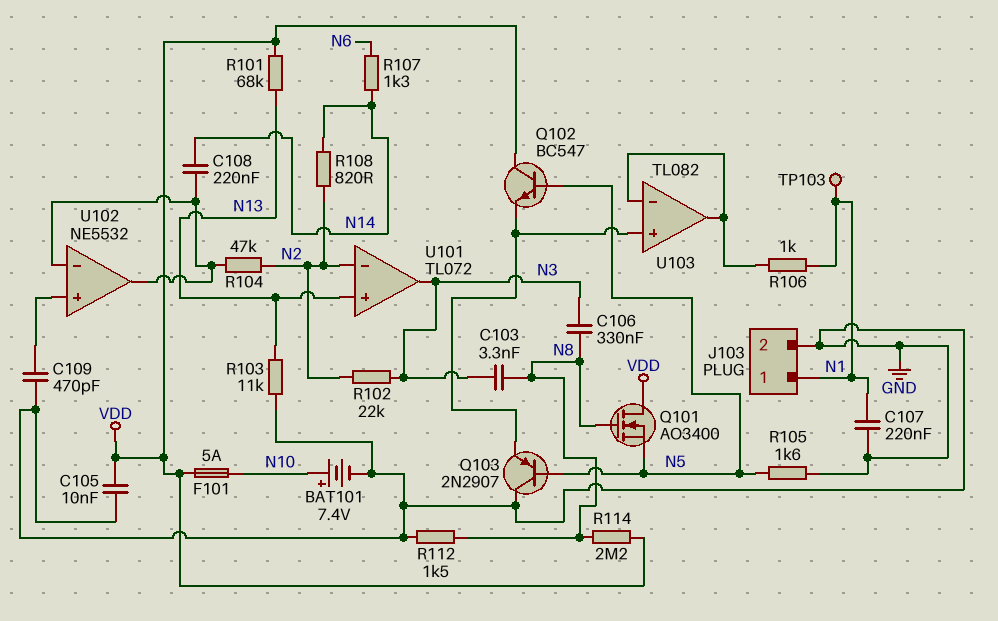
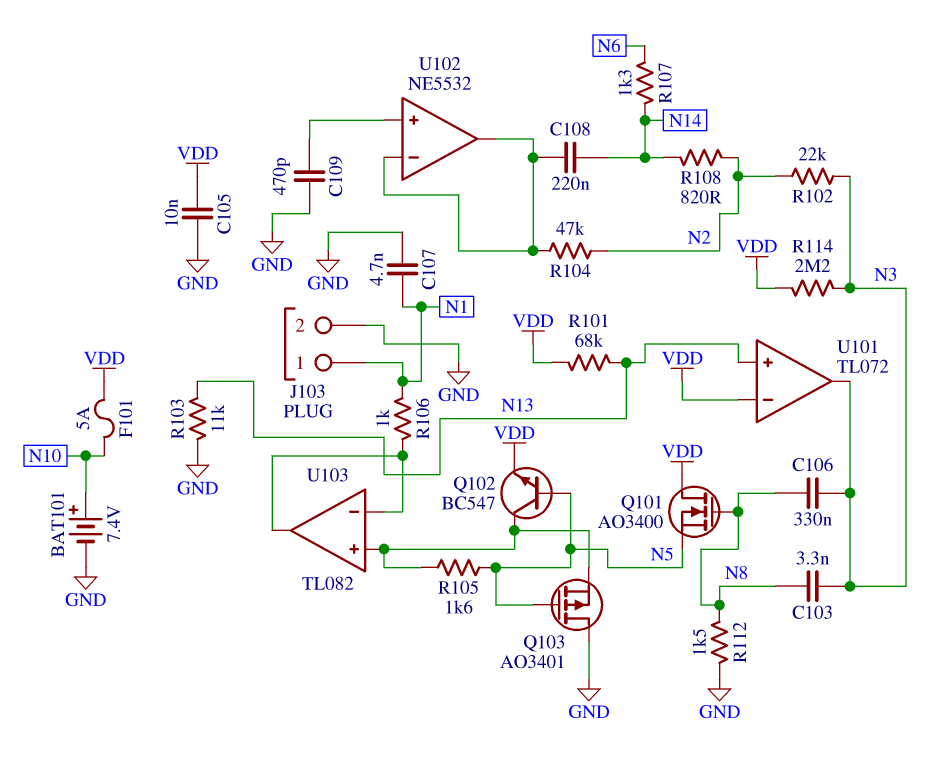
C107: 220nF (GND, N1) -> 4.7nF (GND, N1)
Q102: NPN BC547 (B N5, C VDD, E U103/in+) -> NPN BC547 (B N5, C U103/in+, E VDD)
Q103: PNP 2N2907 (B N5, C GND, E U103/in+) -> PMOS AO3401 (G N5, D GND, S U103/in+)
R105: 1.6k (GND, N5) -> 1.6k (N5, U103/in+)
R114: 2.2M (N8, VDD) -> 2.2M (N3, VDD)
TP103: test point (N1) -> none
U101 pin in-: N2 -> VDD

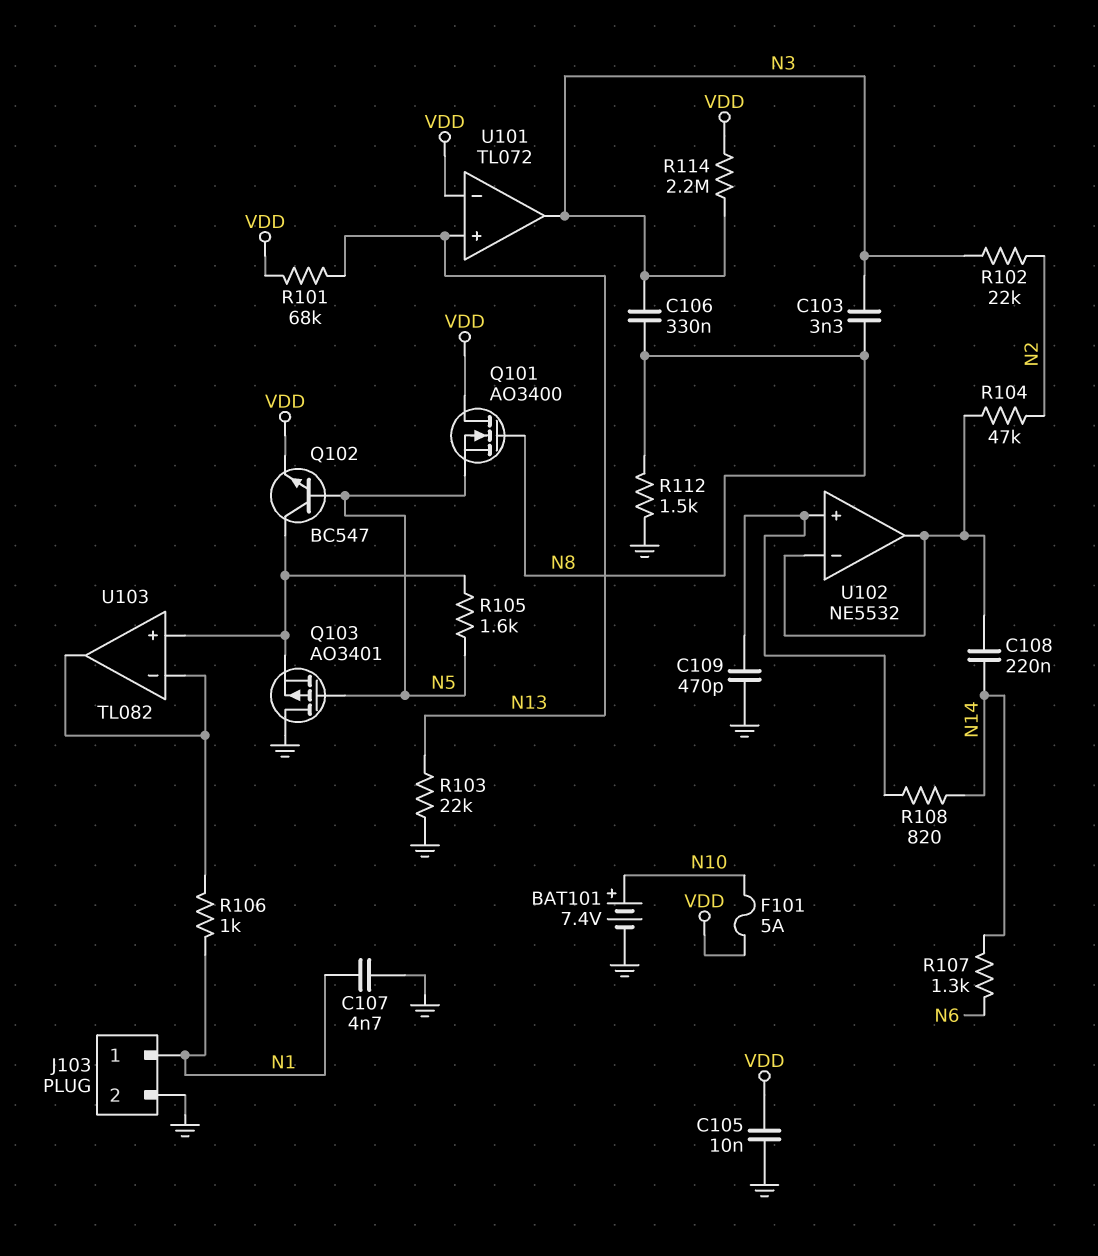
R103: 11k (GND, N13) -> 22k (GND, N13)
R108: 820 (N2, N14) -> 820 (N14, U102/in+)

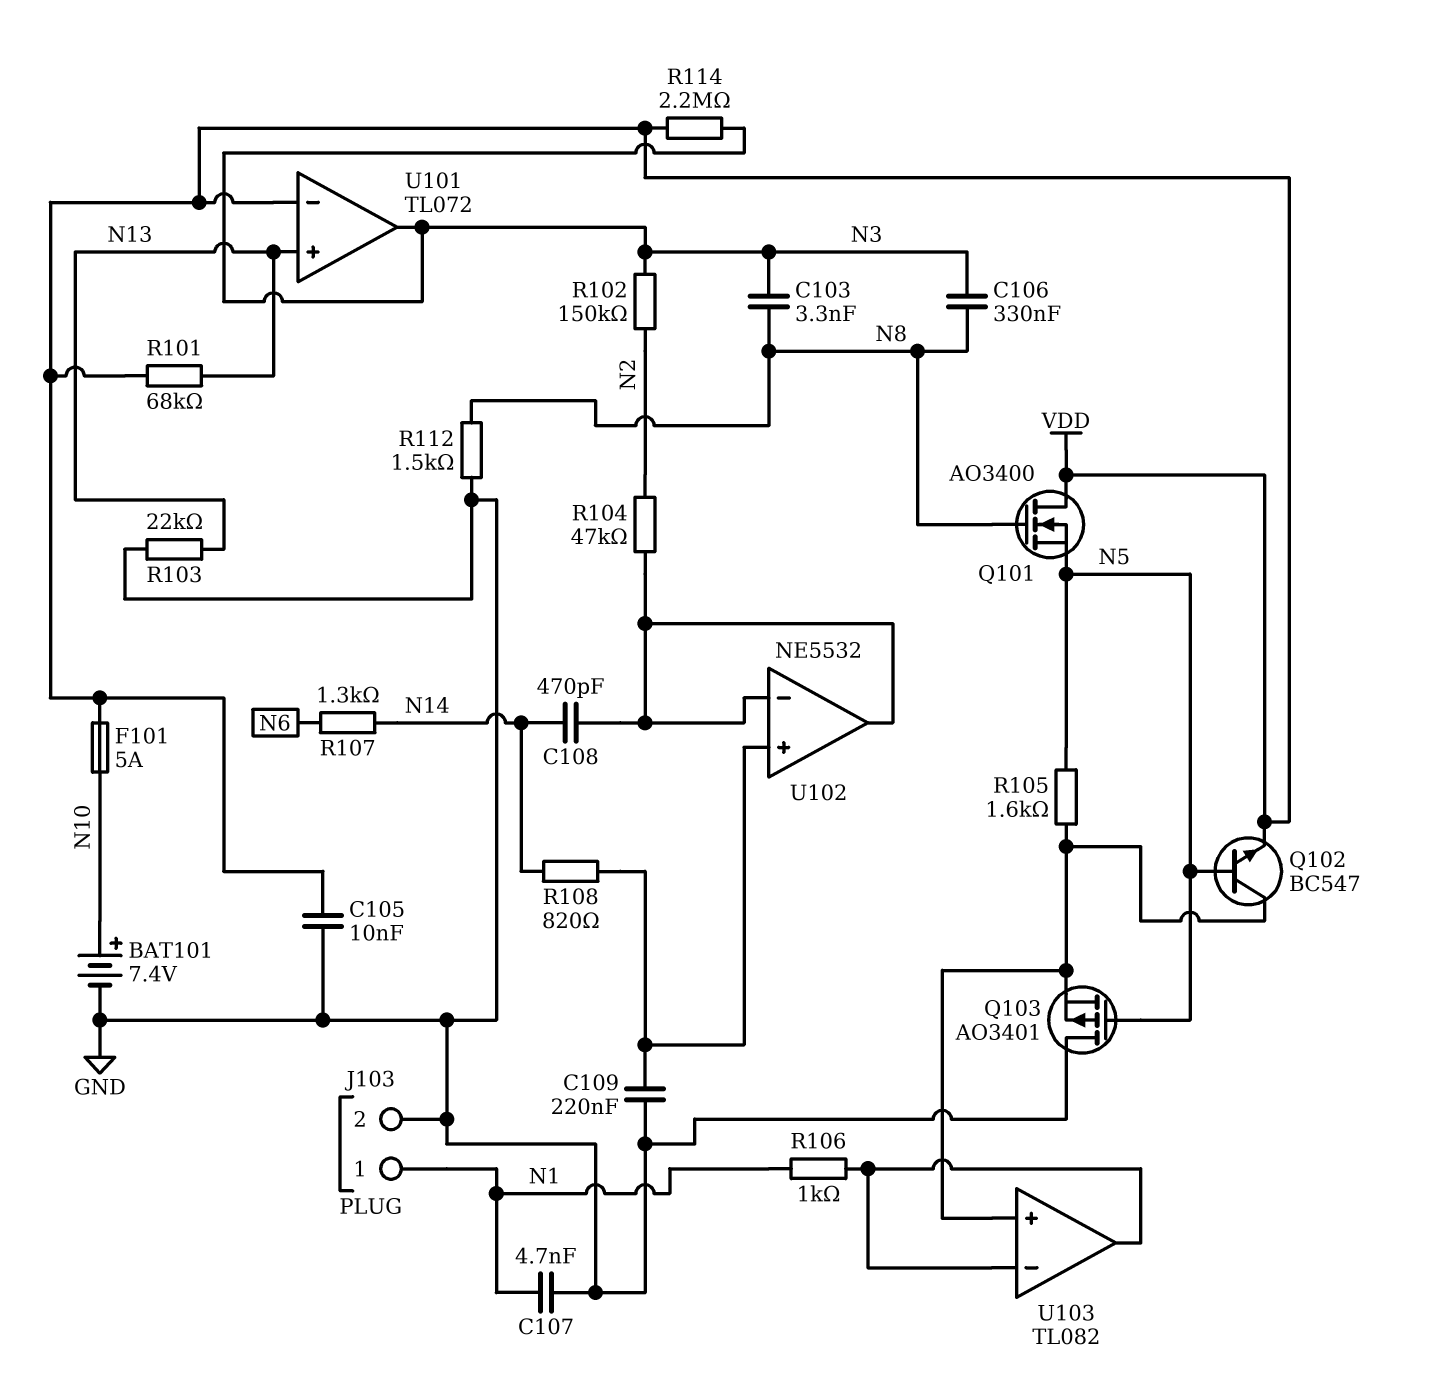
C108: 220nF (N14, U102/in-) -> 470pF (N14, U102/in-)
C109: 470pF (GND, U102/in+) -> 220nF (GND, U102/in+)
R102: 22k (N2, N3) -> 150k (N2, N3)

